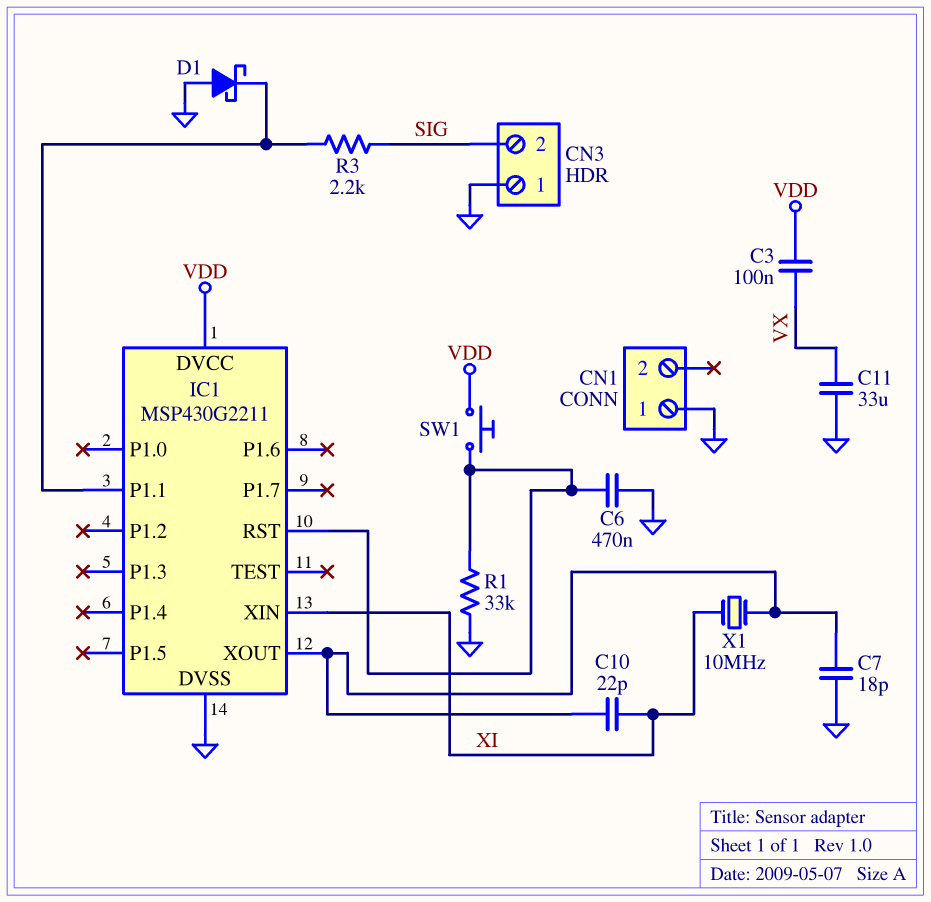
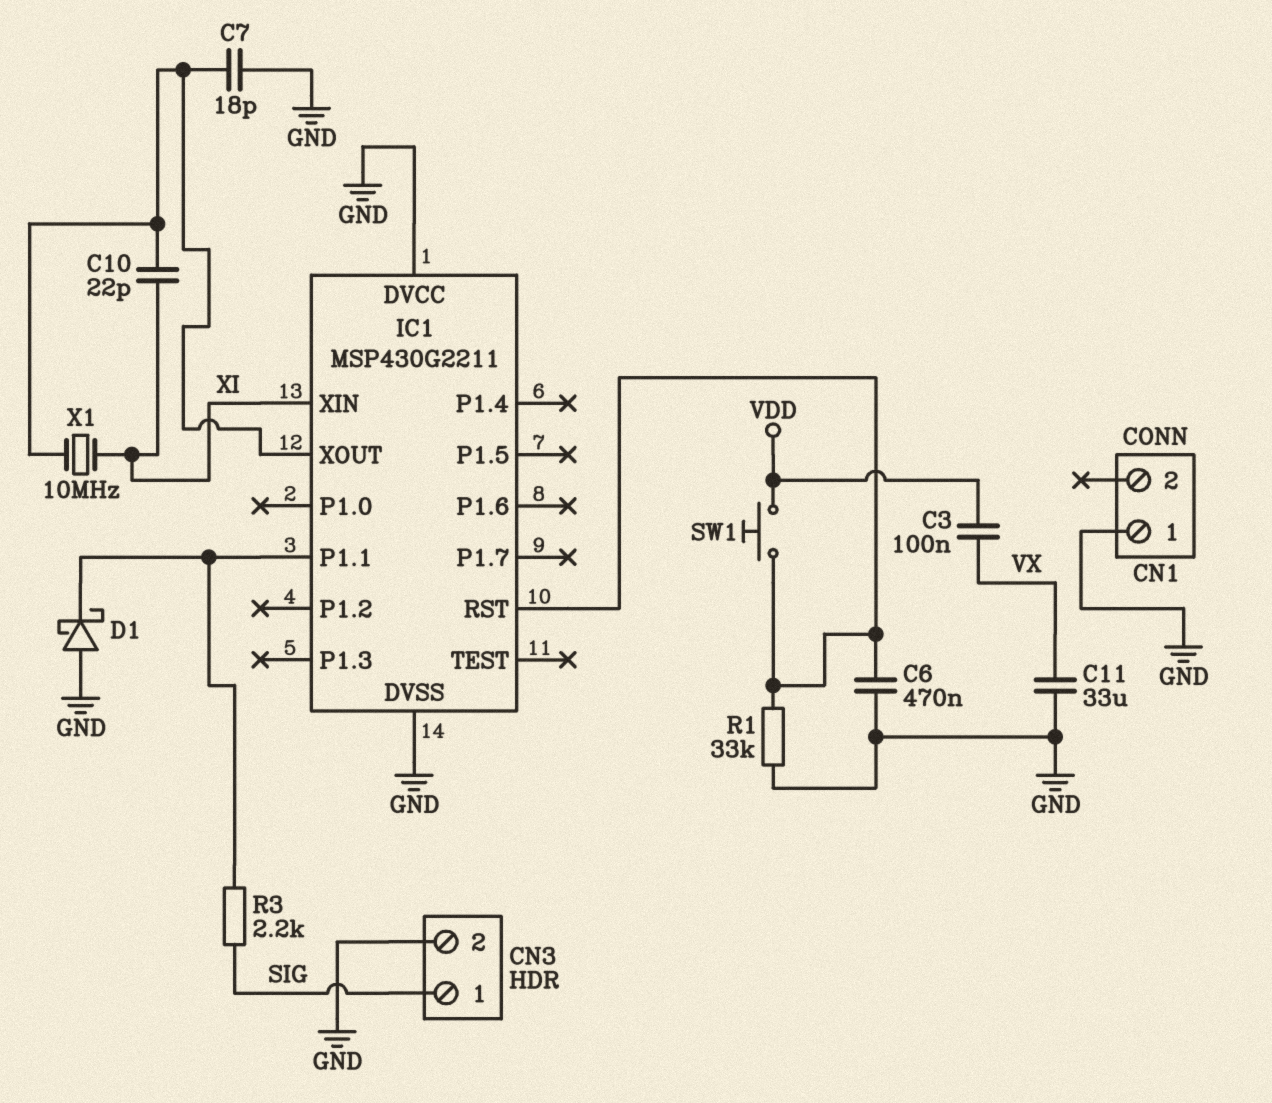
CN3 pin 1: GND -> SIG
CN3 pin 2: SIG -> GND
IC1 pin DVCC: VDD -> GND

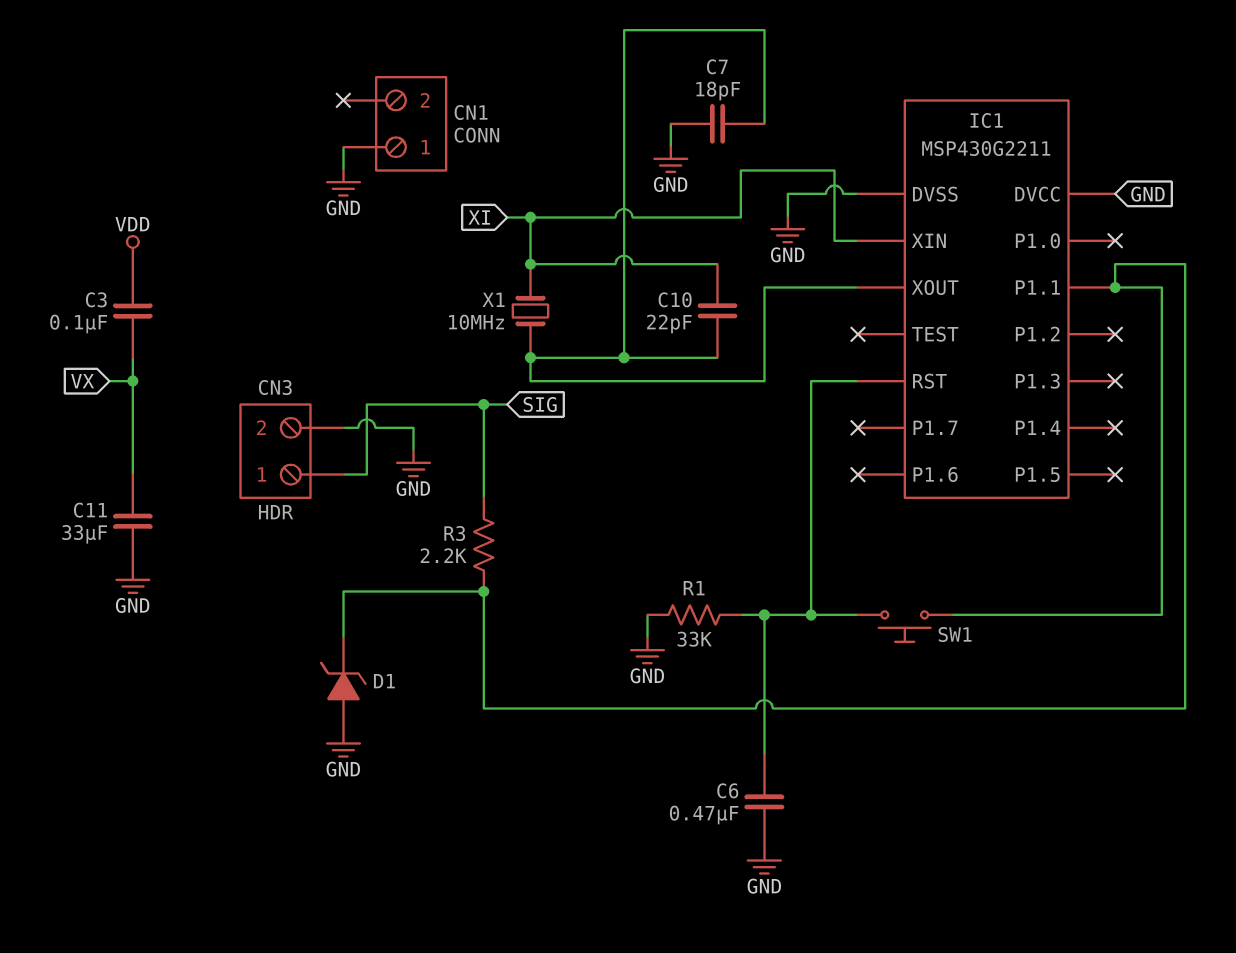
D1: schottky (A GND, K IC1/P1.1) -> zener (A GND, K IC1/P1.1)
SW1: button (IC1/RST, VDD) -> button (IC1/P1.1, IC1/RST)

